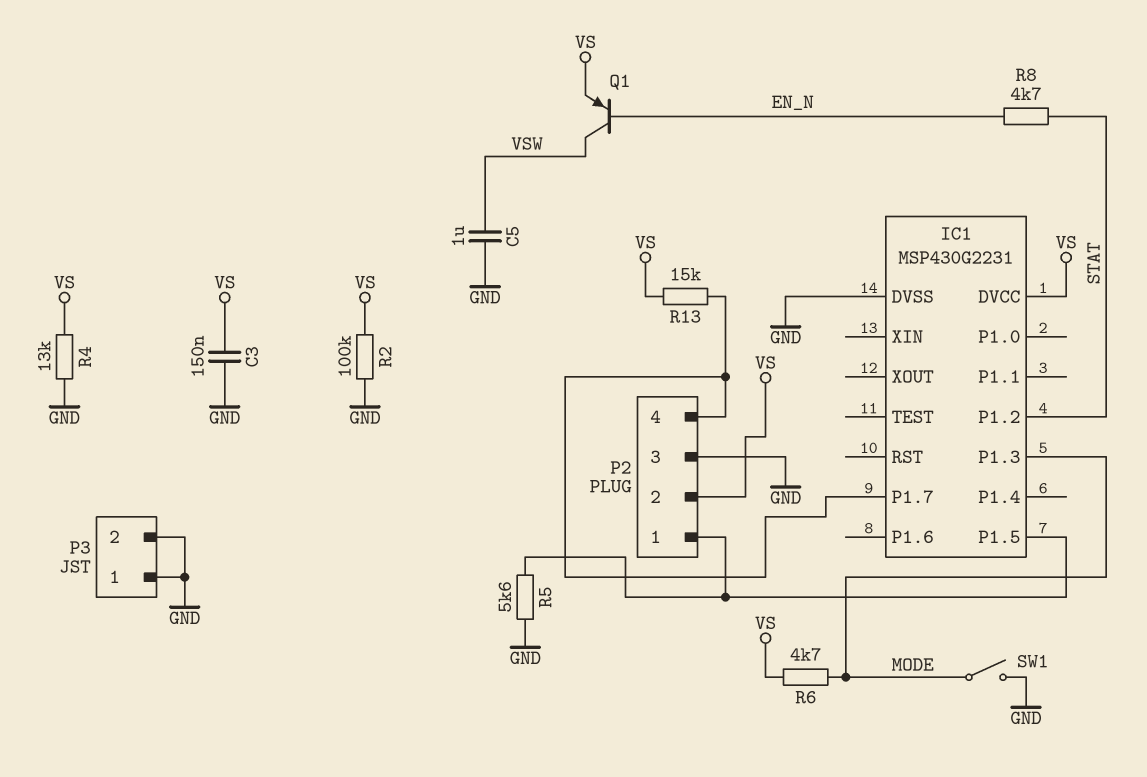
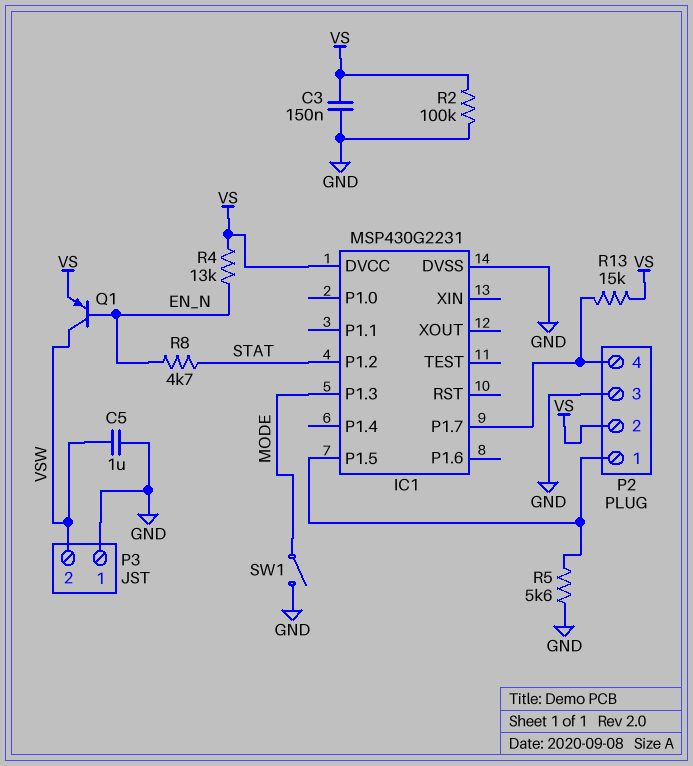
P3 pin 2: GND -> VSW
R4: 13k (GND, VS) -> 13k (EN_N, VS)
R6: 4.7k (MODE, VS) -> none

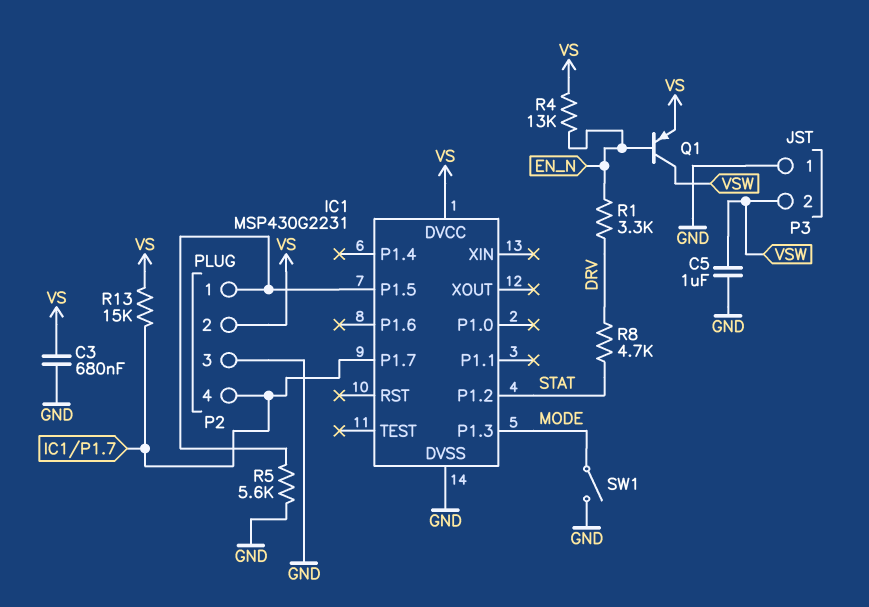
C3: 150nF (GND, VS) -> 680nF (GND, VS)
R1: none -> 3.3k (DRV, EN_N)
R2: 100k (GND, VS) -> none
R8: 4.7k (EN_N, STAT) -> 4.7k (DRV, STAT)

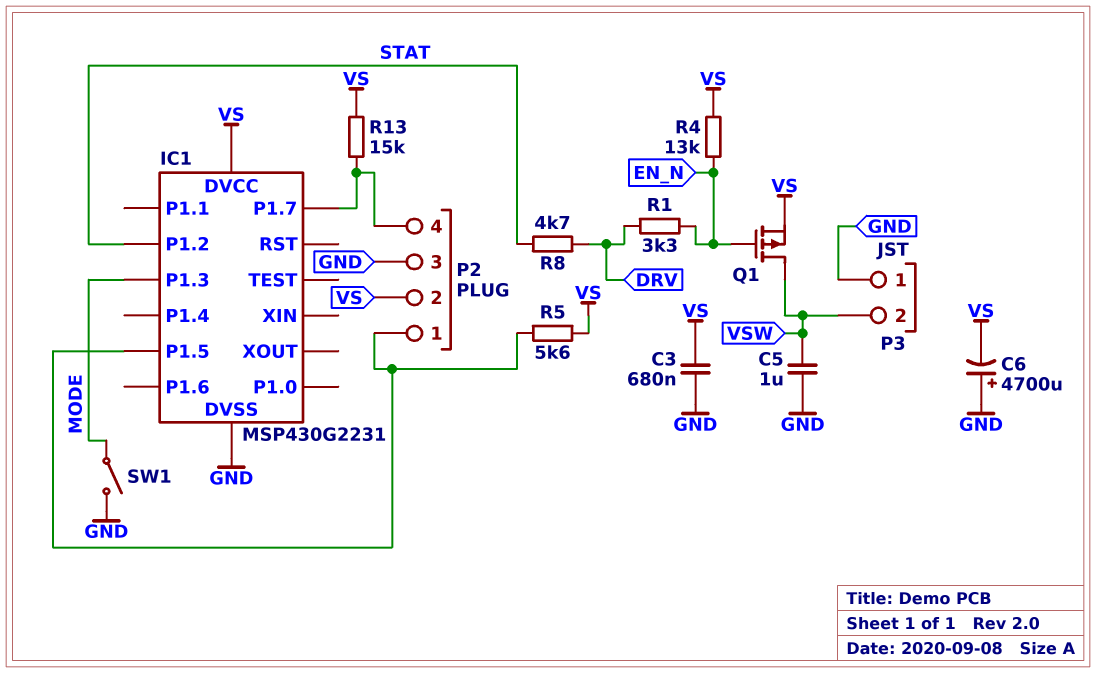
C6: none -> 4700uF (plus GND, minus VS)
Q1: PNP (B EN_N, C VSW, E VS) -> PMOS (G EN_N, D VSW, S VS)
R5: 5.6k (GND, IC1/P1.5) -> 5.6k (IC1/P1.5, VS)

